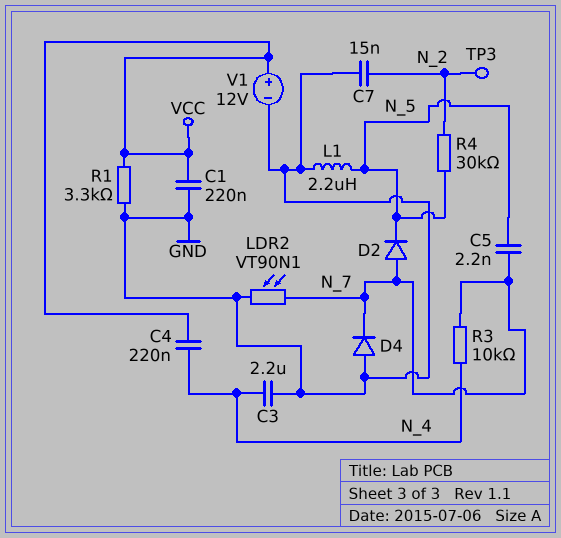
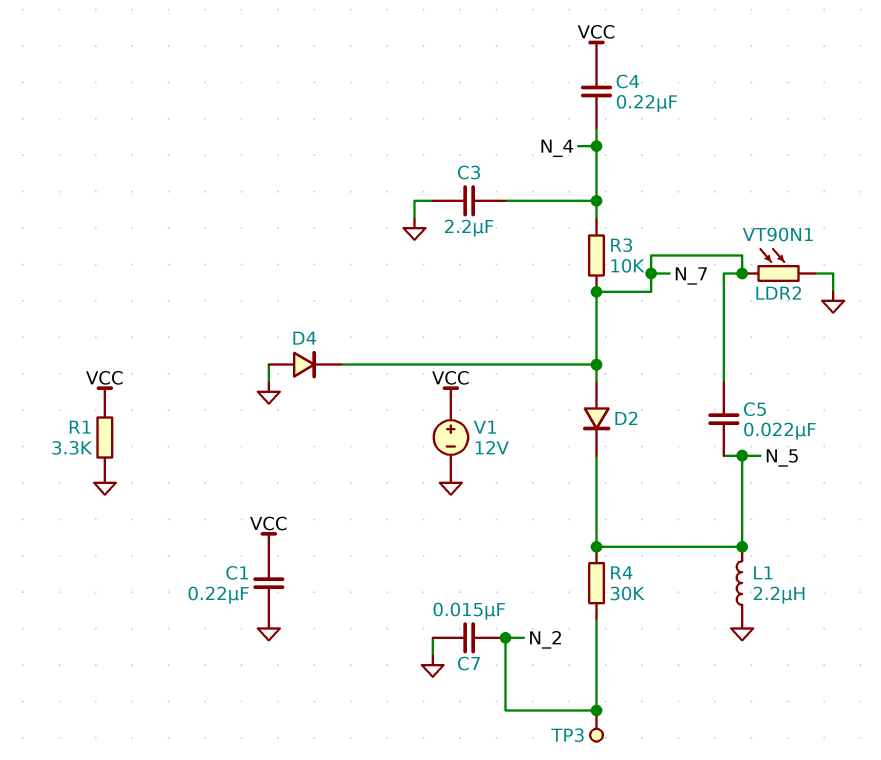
C5: 2.2nF (N_5, N_7) -> 22nF (N_5, N_7)

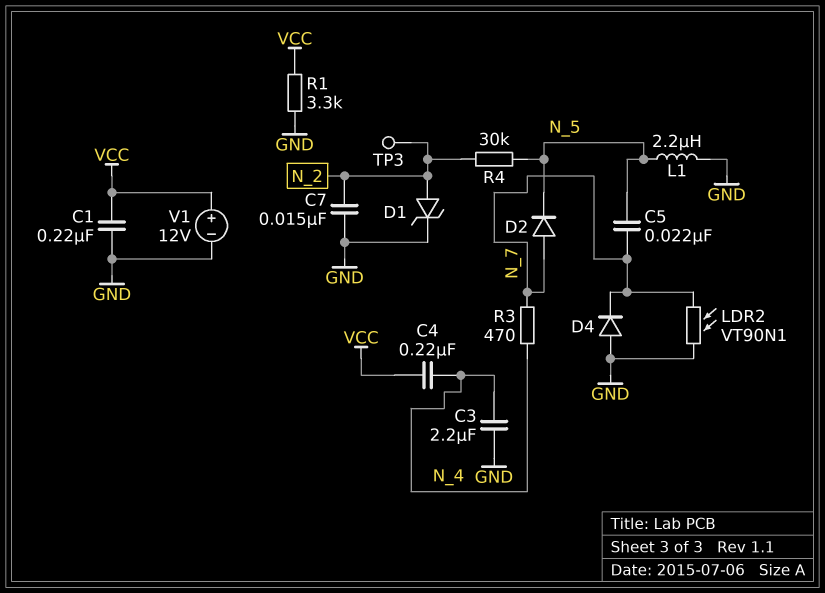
D1: none -> zener (A N_2, K GND)
R3: 10k (N_4, N_7) -> 470 (N_4, N_7)

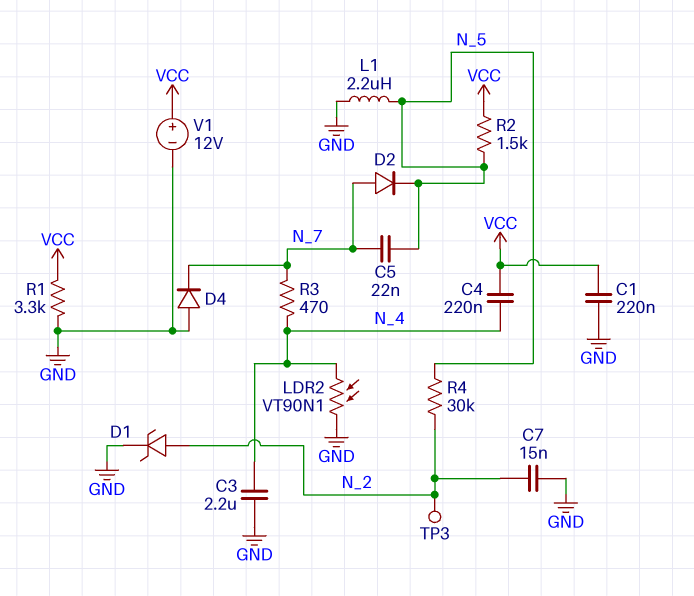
LDR2: VT90N1 (GND, N_7) -> VT90N1 (GND, N_4)
R2: none -> 1.5k (N_5, VCC)

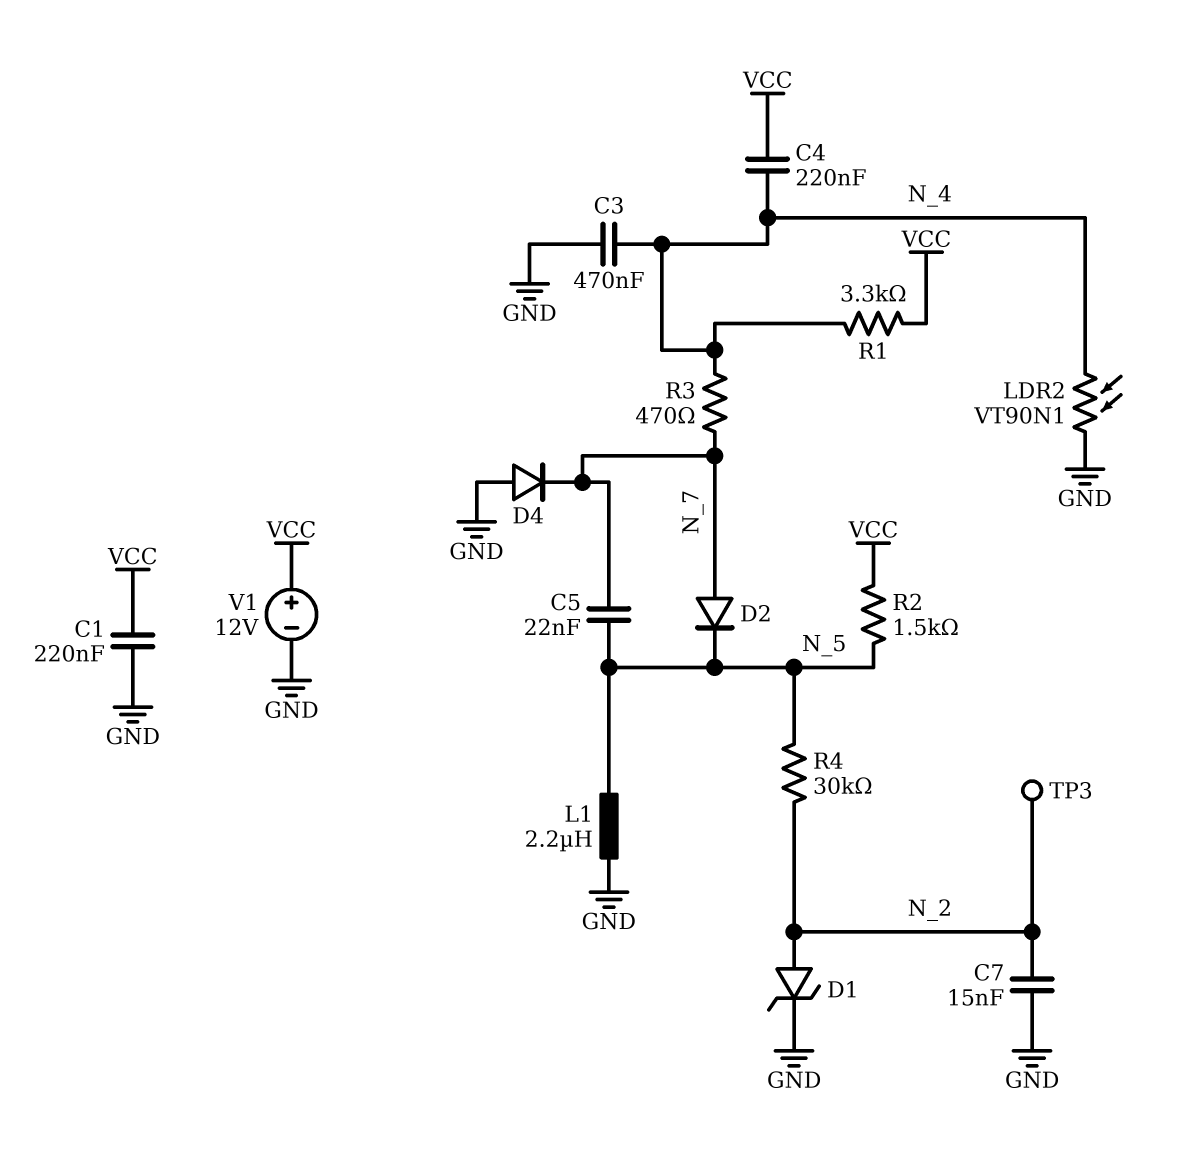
C3: 2.2uF (GND, N_4) -> 470nF (GND, N_4)
R1: 3.3k (GND, VCC) -> 3.3k (N_4, VCC)

